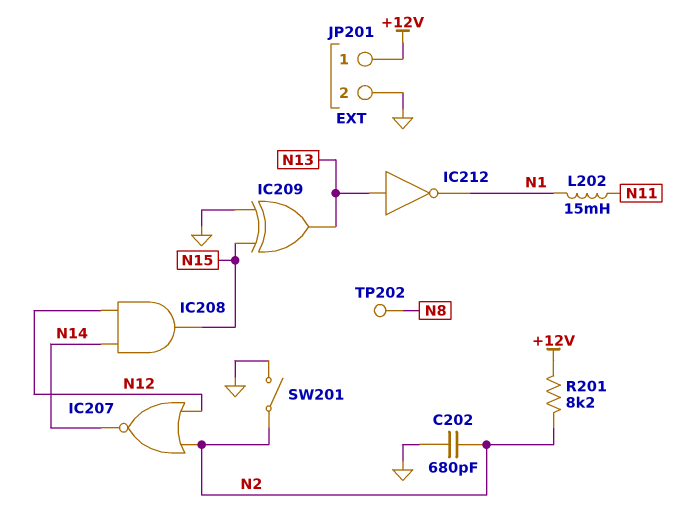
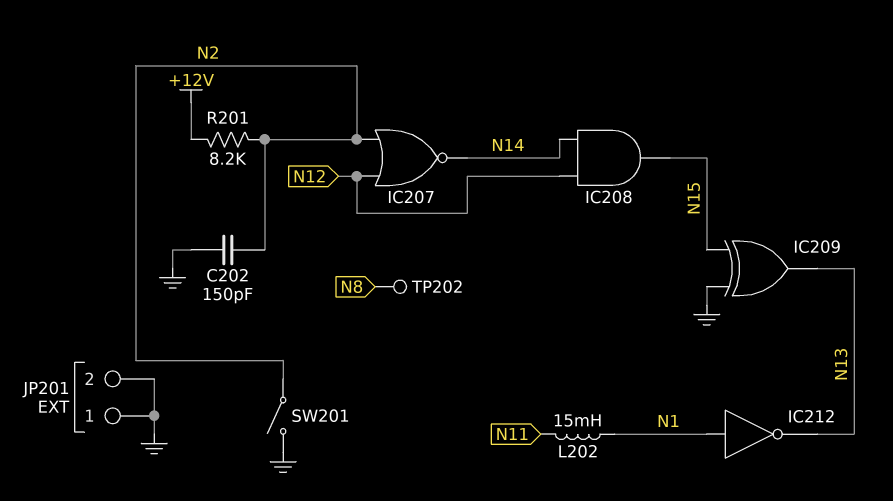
C202: 680pF (GND, N2) -> 150pF (GND, N2)
IC212: NOT (in N13, out N1) -> NOT (in N1, out N13)
JP201 pin 1: +12V -> GND

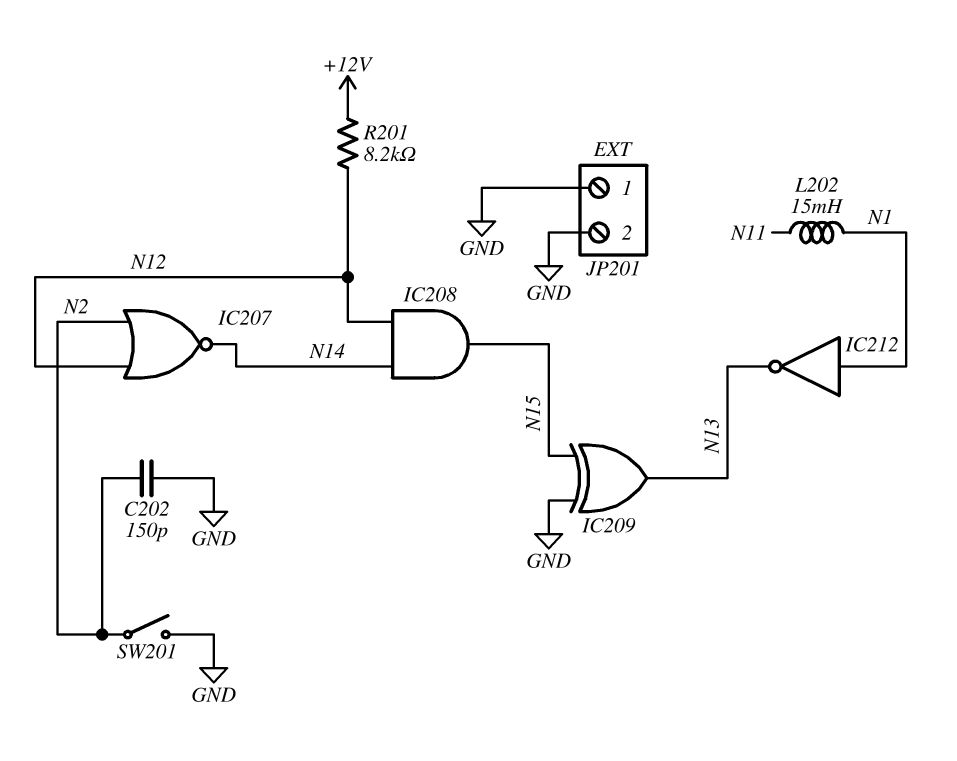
R201: 8.2k (+12V, N2) -> 8.2k (+12V, N12)
TP202: test point (N8) -> none

